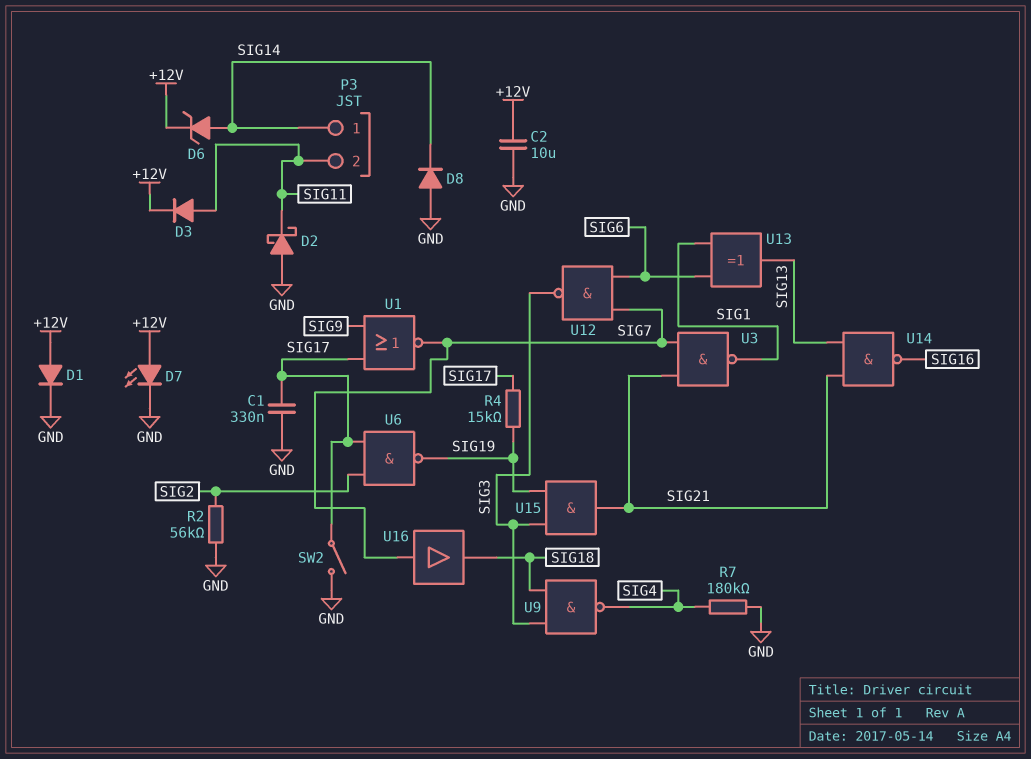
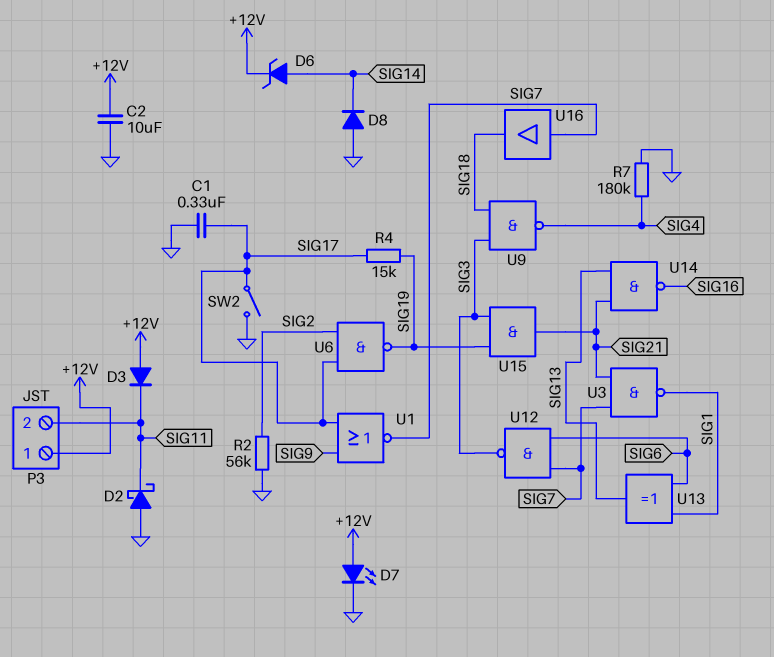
D1: diode (A +12V, K GND) -> none
D3: diode (A SIG11, K +12V) -> diode (A +12V, K SIG11)
P3 pin 1: SIG14 -> +12V

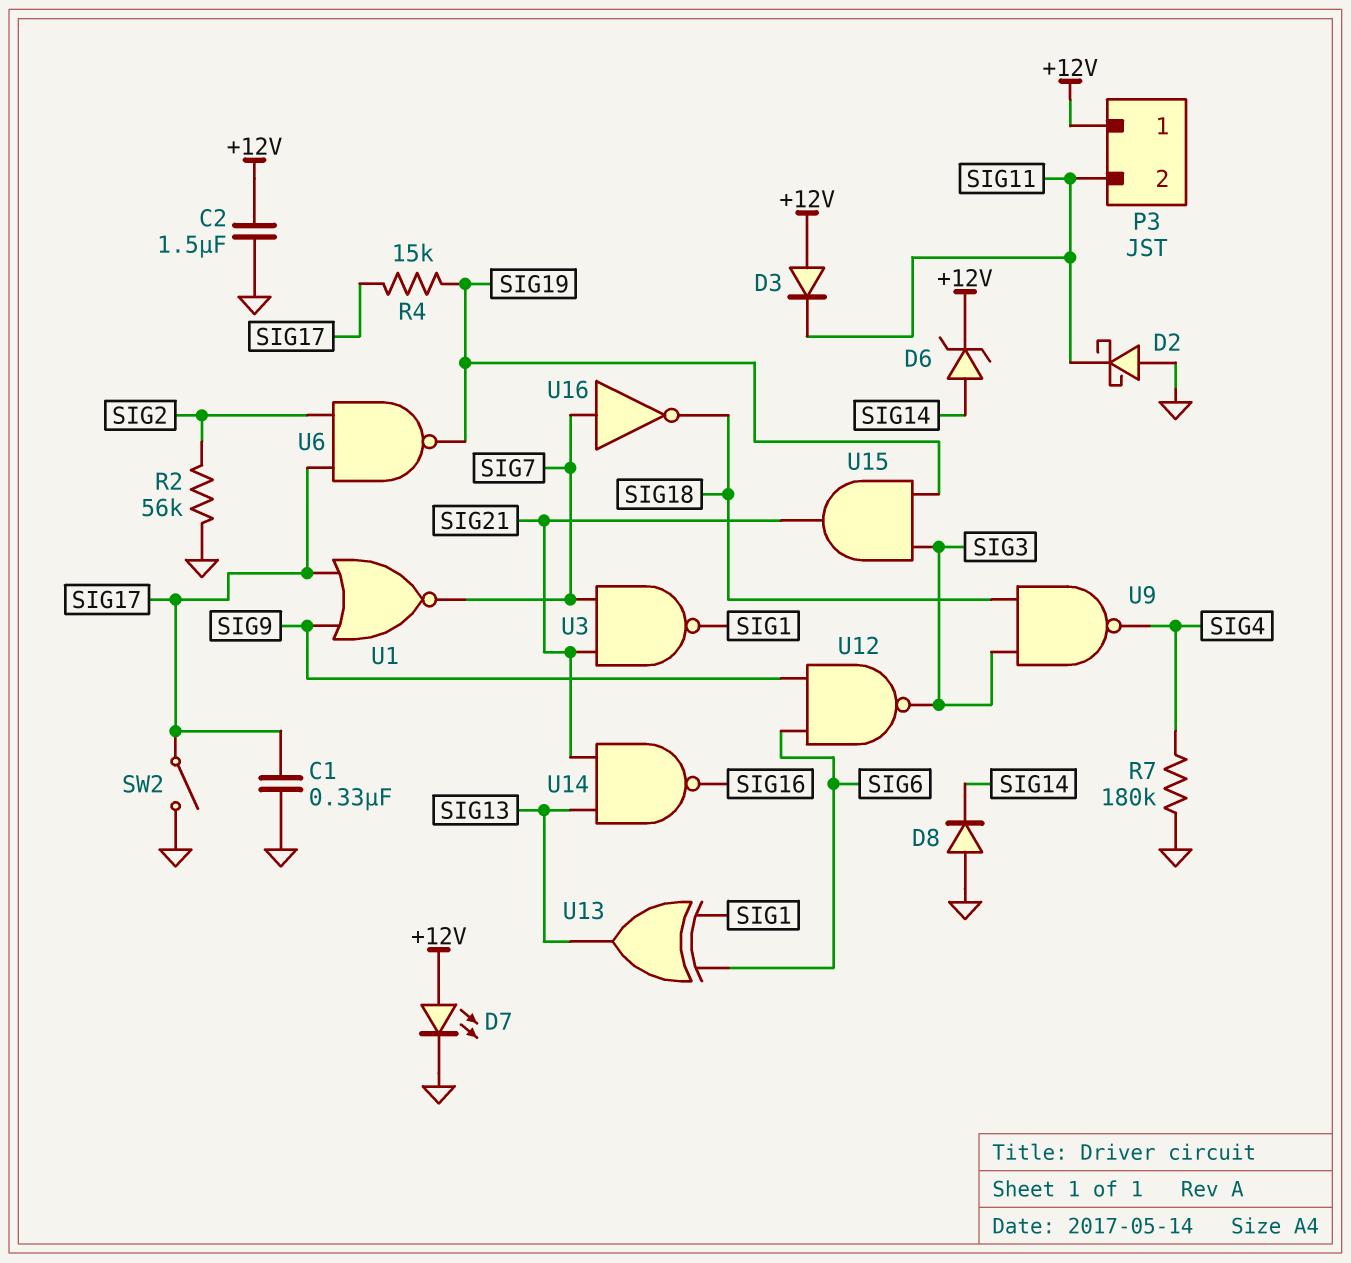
C2: 10uF (+12V, GND) -> 1.5uF (+12V, GND)
U12: NAND (in SIG6, in SIG7, out SIG3) -> NAND (in SIG6, in SIG9, out SIG3)
U16: buffer (in SIG7, out SIG18) -> NOT (in SIG7, out SIG18)

